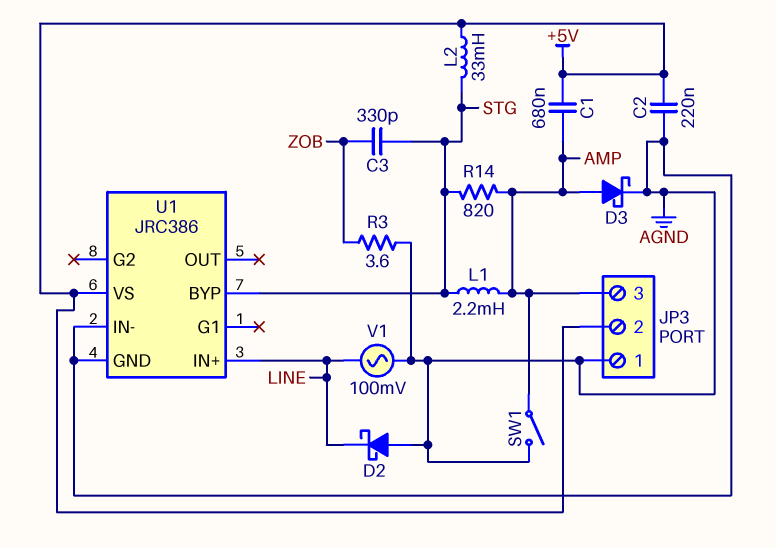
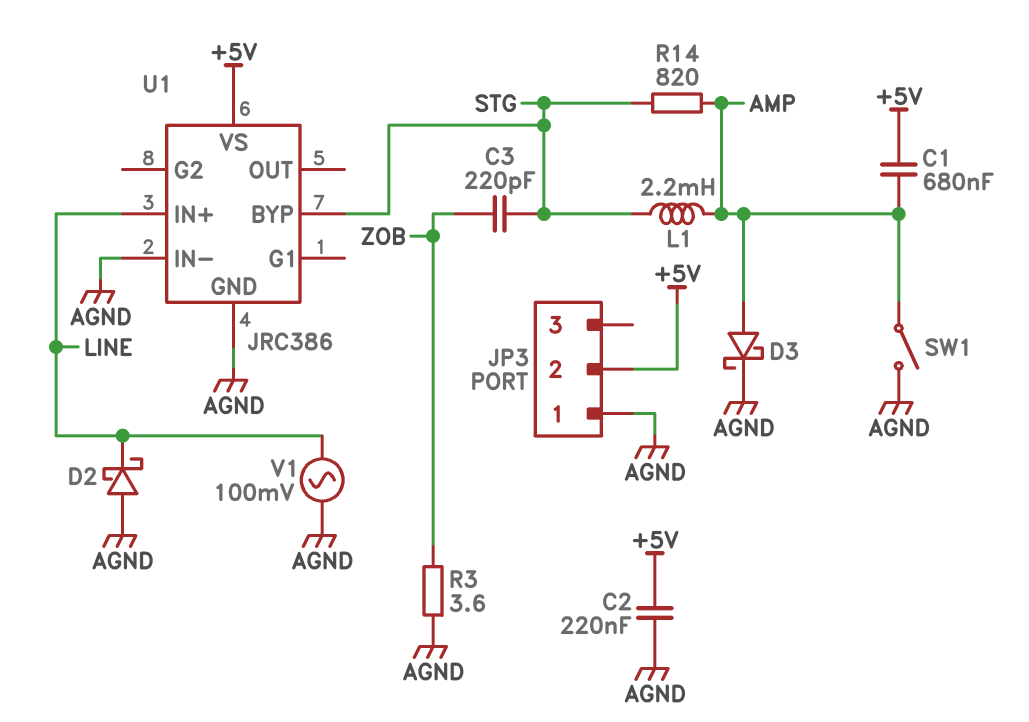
C3: 330pF (STG, ZOB) -> 220pF (STG, ZOB)
JP3 pin 3: AMP -> none
L2: 33mH (+5V, STG) -> none

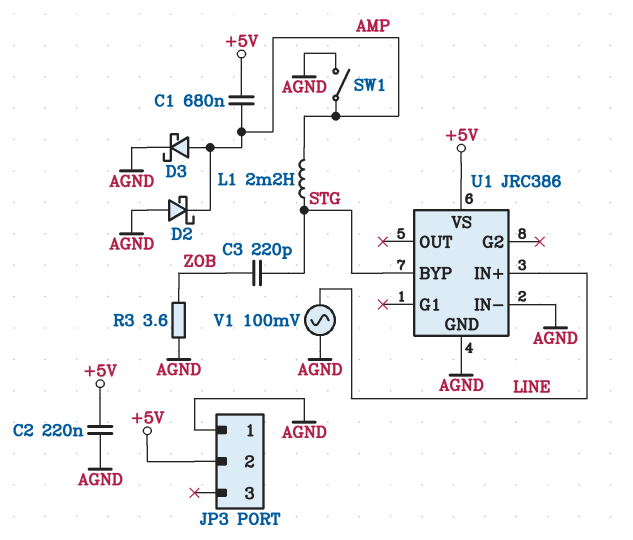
D2: schottky (A AGND, K LINE) -> schottky (A AGND, K AMP)
R14: 820 (AMP, STG) -> none

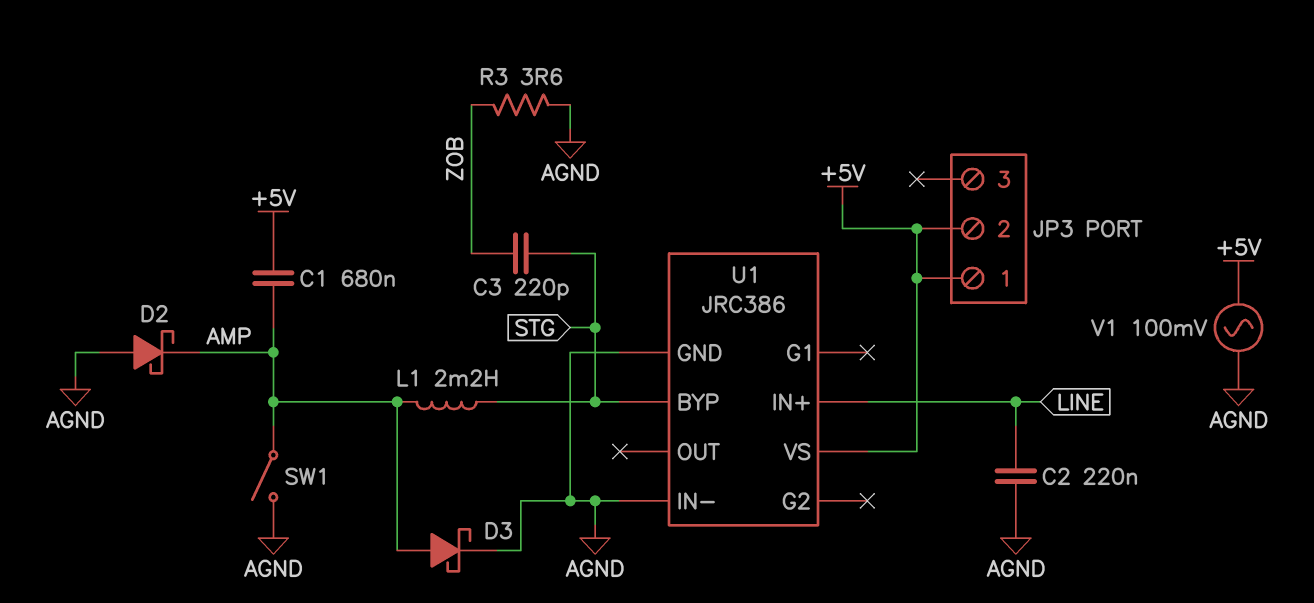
C2: 220nF (+5V, AGND) -> 220nF (AGND, LINE)
JP3 pin 1: AGND -> +5V
V1: AC 100mV (AGND, LINE) -> AC 100mV (+5V, AGND)

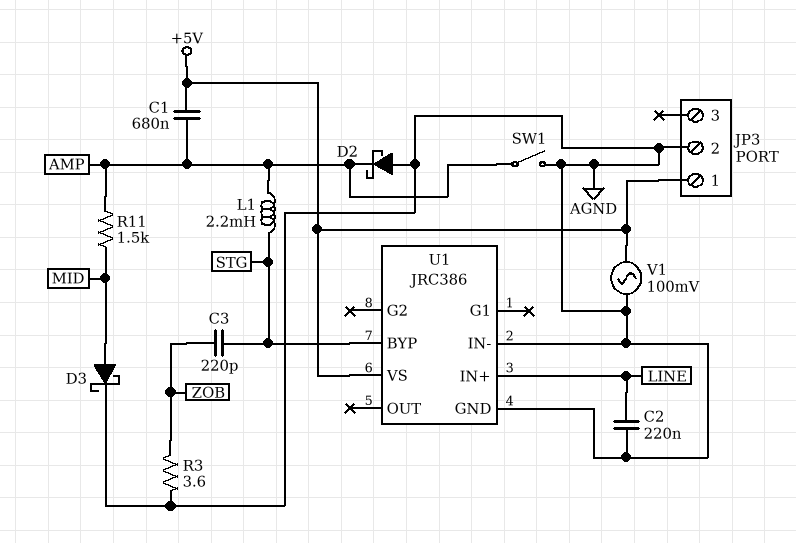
D3: schottky (A AMP, K AGND) -> schottky (A MID, K AGND)
JP3 pin 2: +5V -> AGND
R11: none -> 1.5k (AMP, MID)

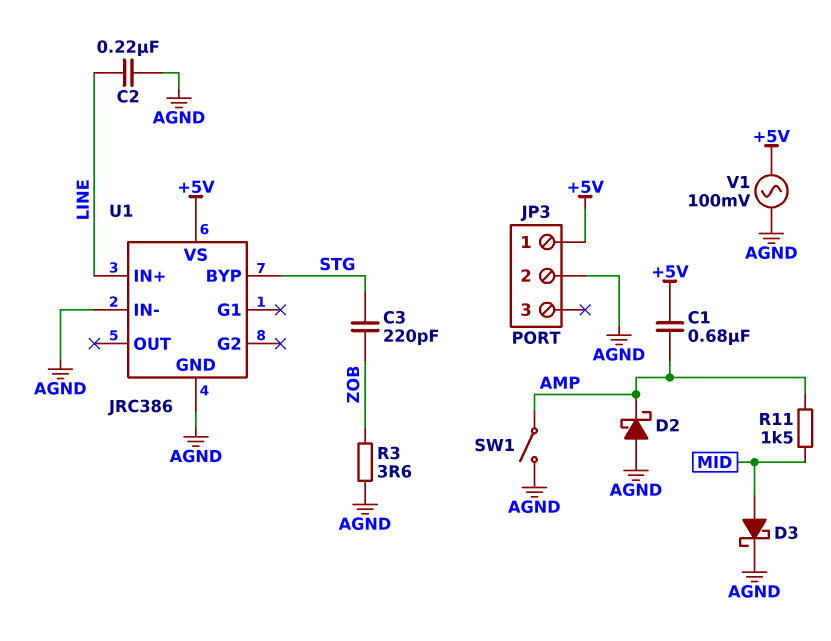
L1: 2.2mH (AMP, STG) -> none

